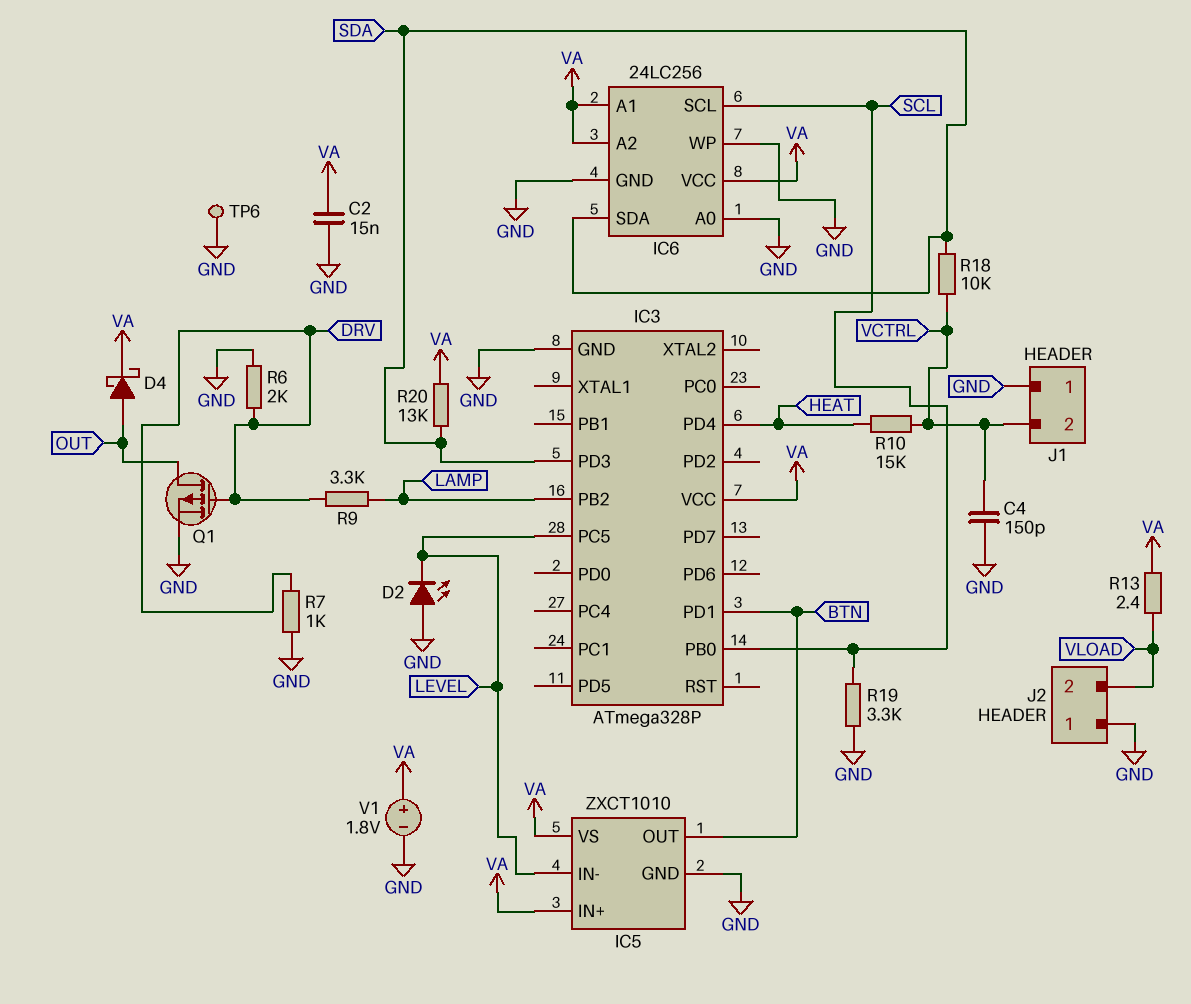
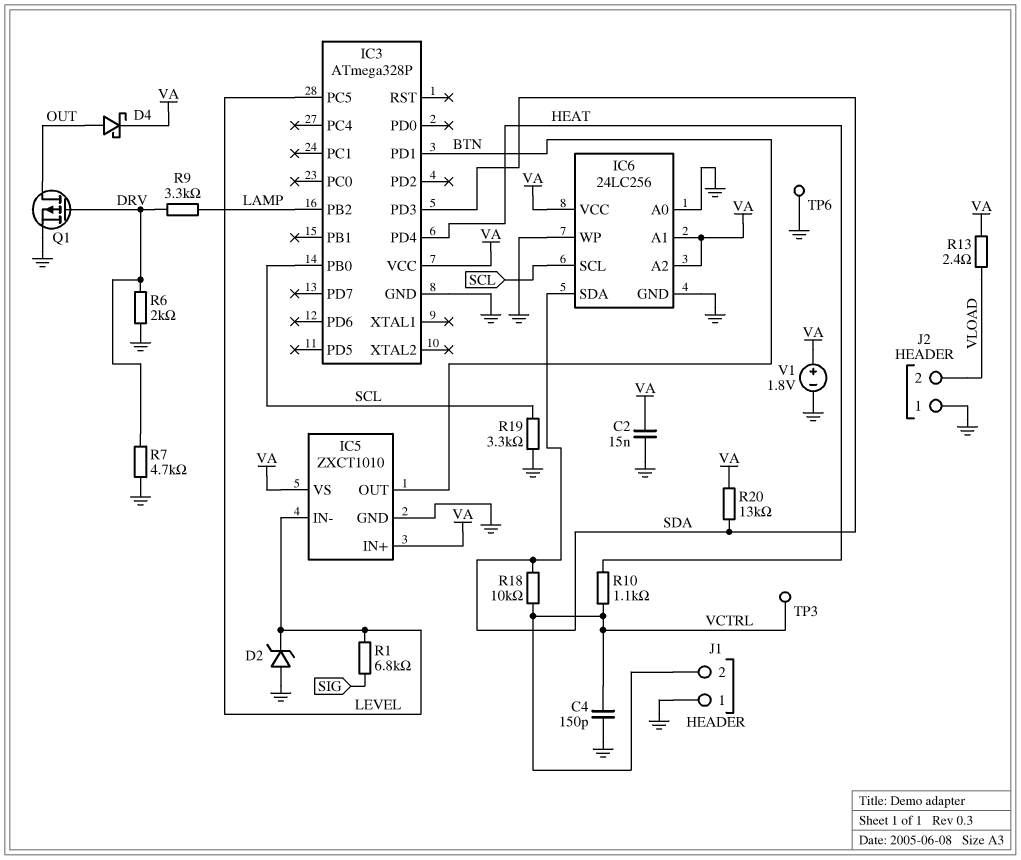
D2: LED (A GND, K LEVEL) -> zener (A GND, K LEVEL)
R1: none -> 6.8k (LEVEL, SIG)
R7: 1k (DRV, GND) -> 4.7k (DRV, GND)
R10: 15k (HEAT, VCTRL) -> 1.1k (HEAT, VCTRL)
TP3: none -> test point (VCTRL)

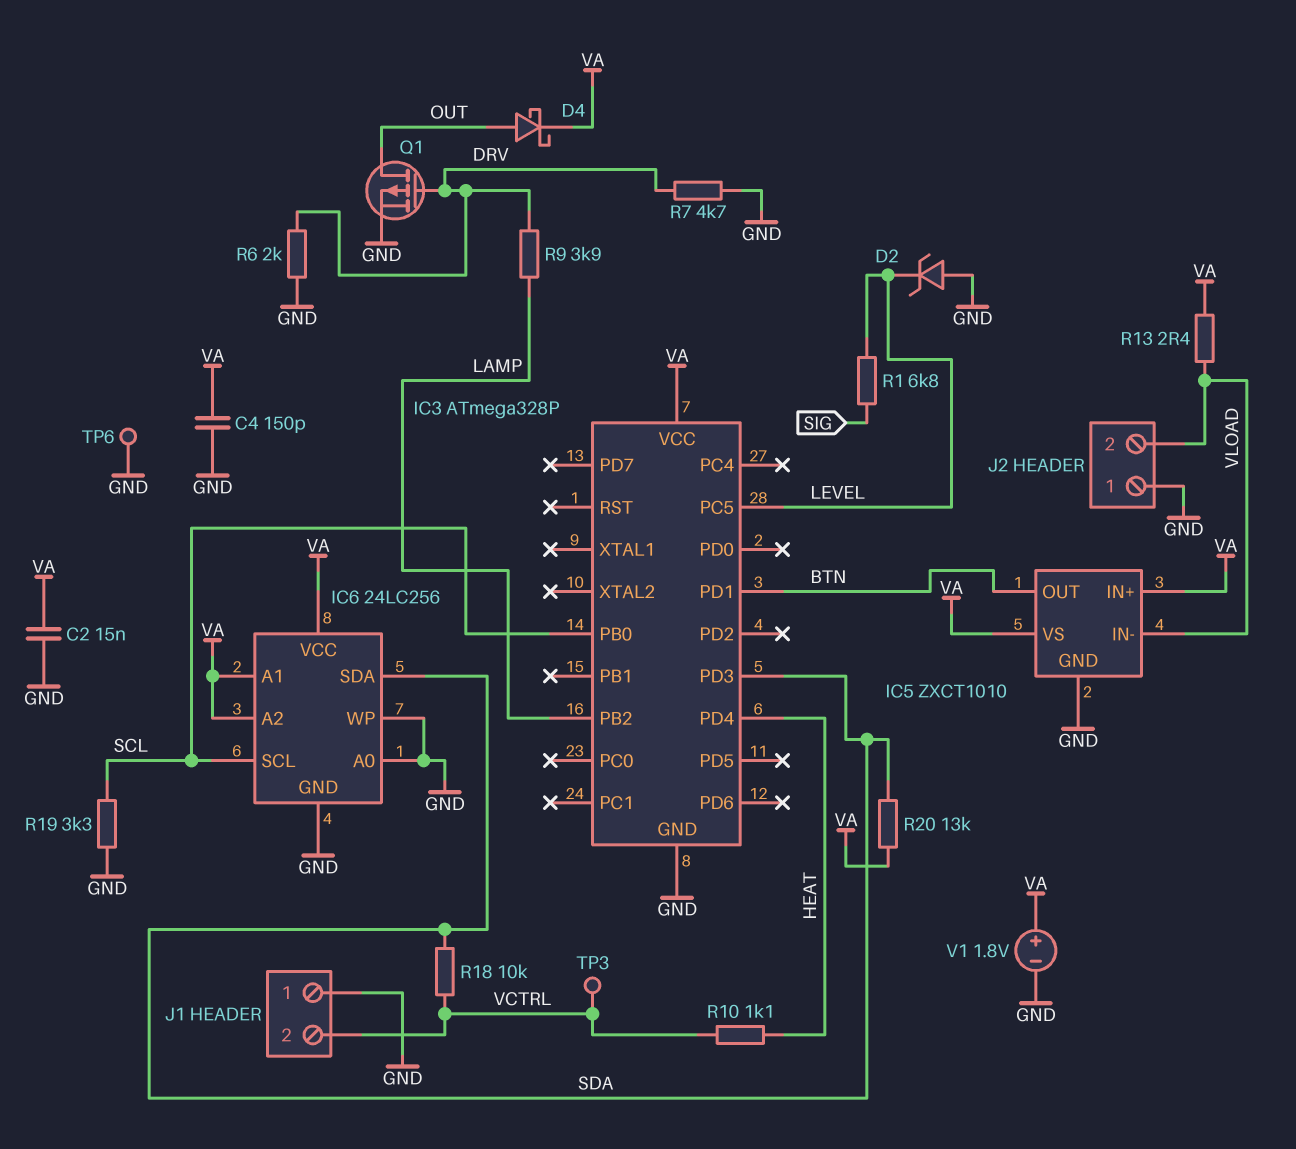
C4: 150pF (GND, VCTRL) -> 150pF (GND, VA)
IC5 pin IN-: LEVEL -> VLOAD
R9: 3.3k (DRV, LAMP) -> 3.9k (DRV, LAMP)

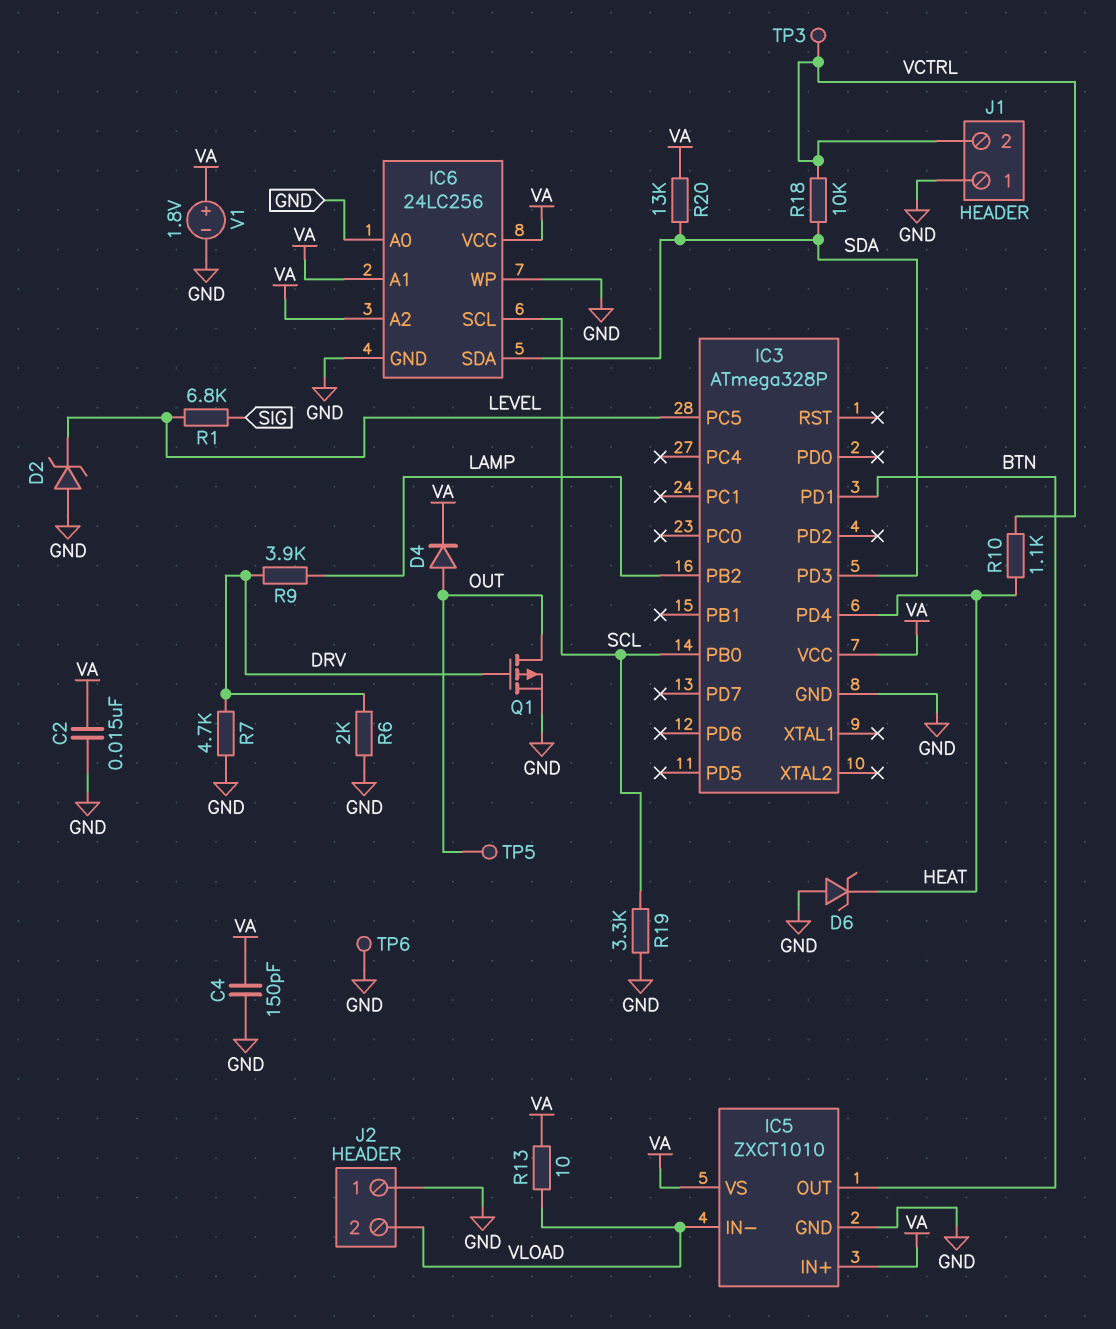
D4: schottky (A OUT, K VA) -> diode (A OUT, K VA)
D6: none -> zener (A GND, K HEAT)
R13: 2.4 (VA, VLOAD) -> 10 (VA, VLOAD)
TP5: none -> test point (OUT)

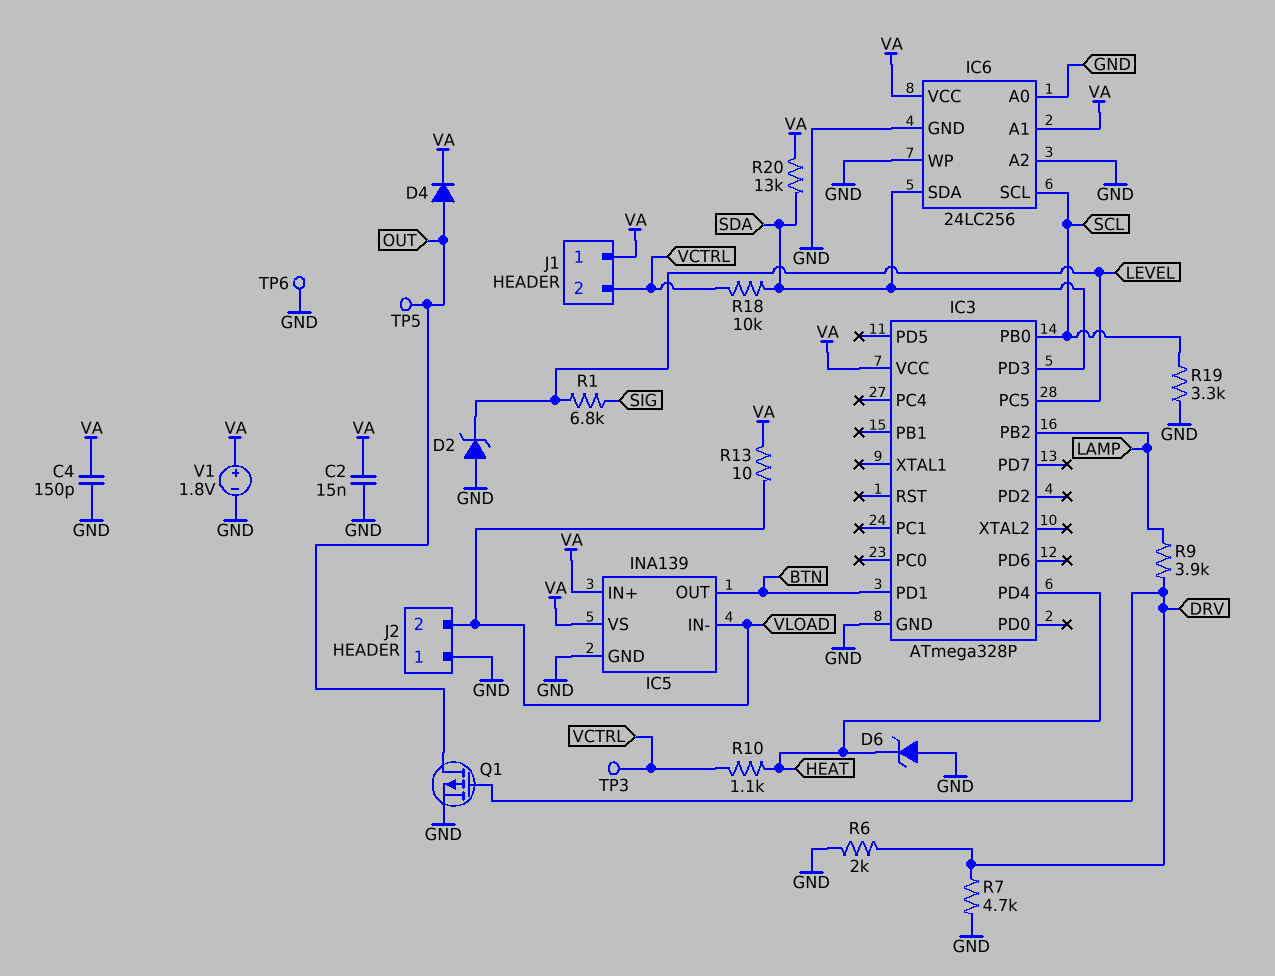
IC5: ZXCT1010 -> INA139
IC6 pin A2: VA -> GND
J1 pin 1: GND -> VA

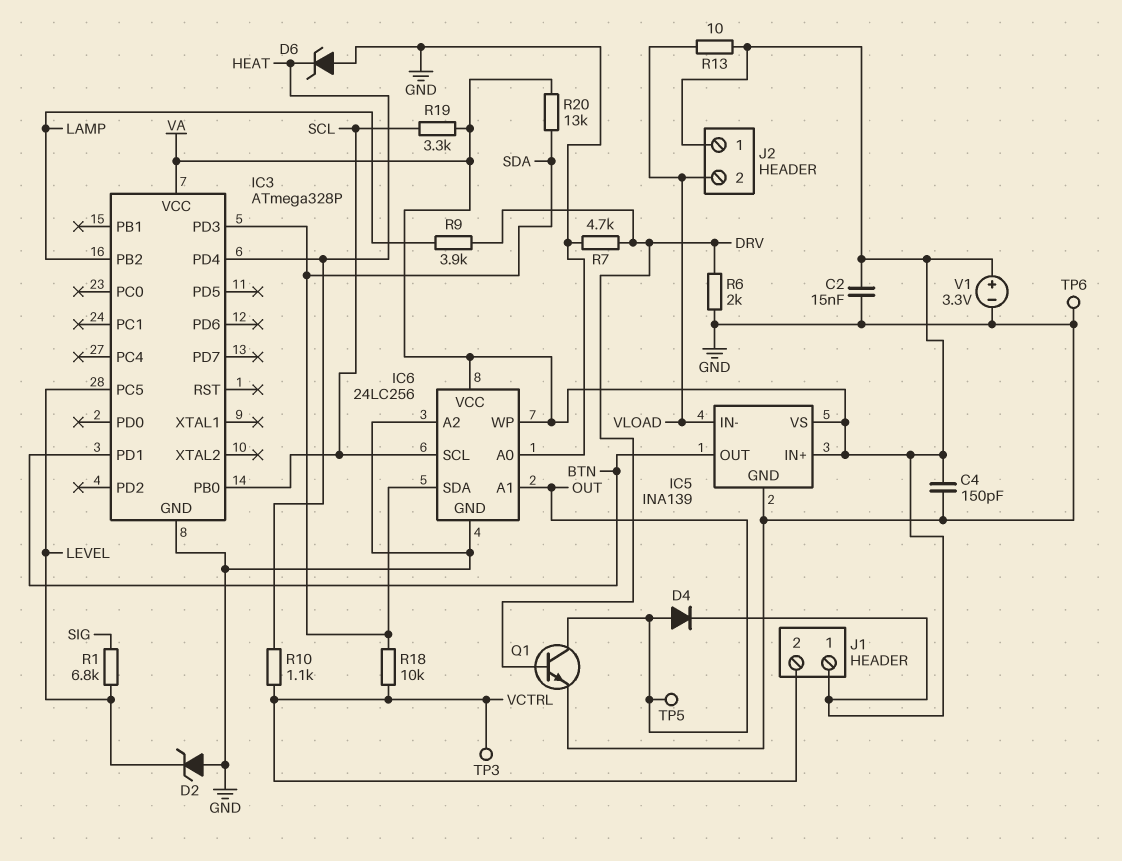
IC6 pin A1: VA -> OUT
IC6 pin WP: GND -> VA
J2 pin 1: GND -> VA
Q1: PMOS (G DRV, D OUT, S GND) -> NPN (B DRV, C OUT, E GND)
R19: 3.3k (GND, SCL) -> 3.3k (SCL, VA)
V1: 1.8V (plus VA, minus GND) -> 3.3V (plus VA, minus GND)

